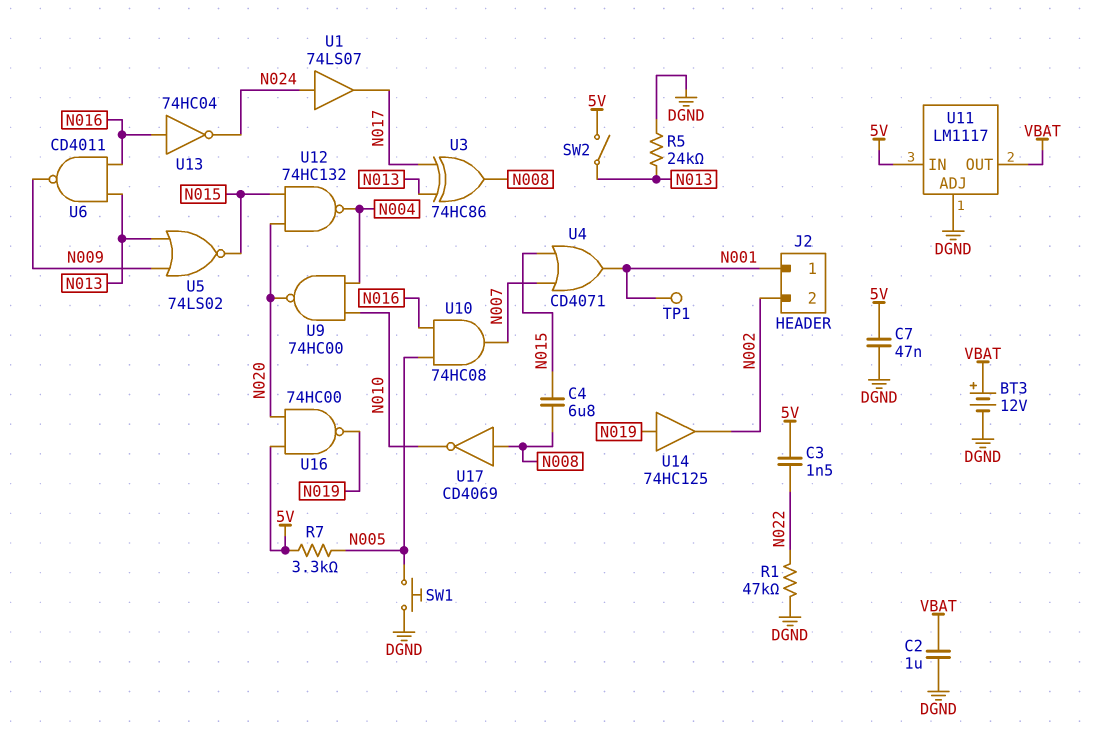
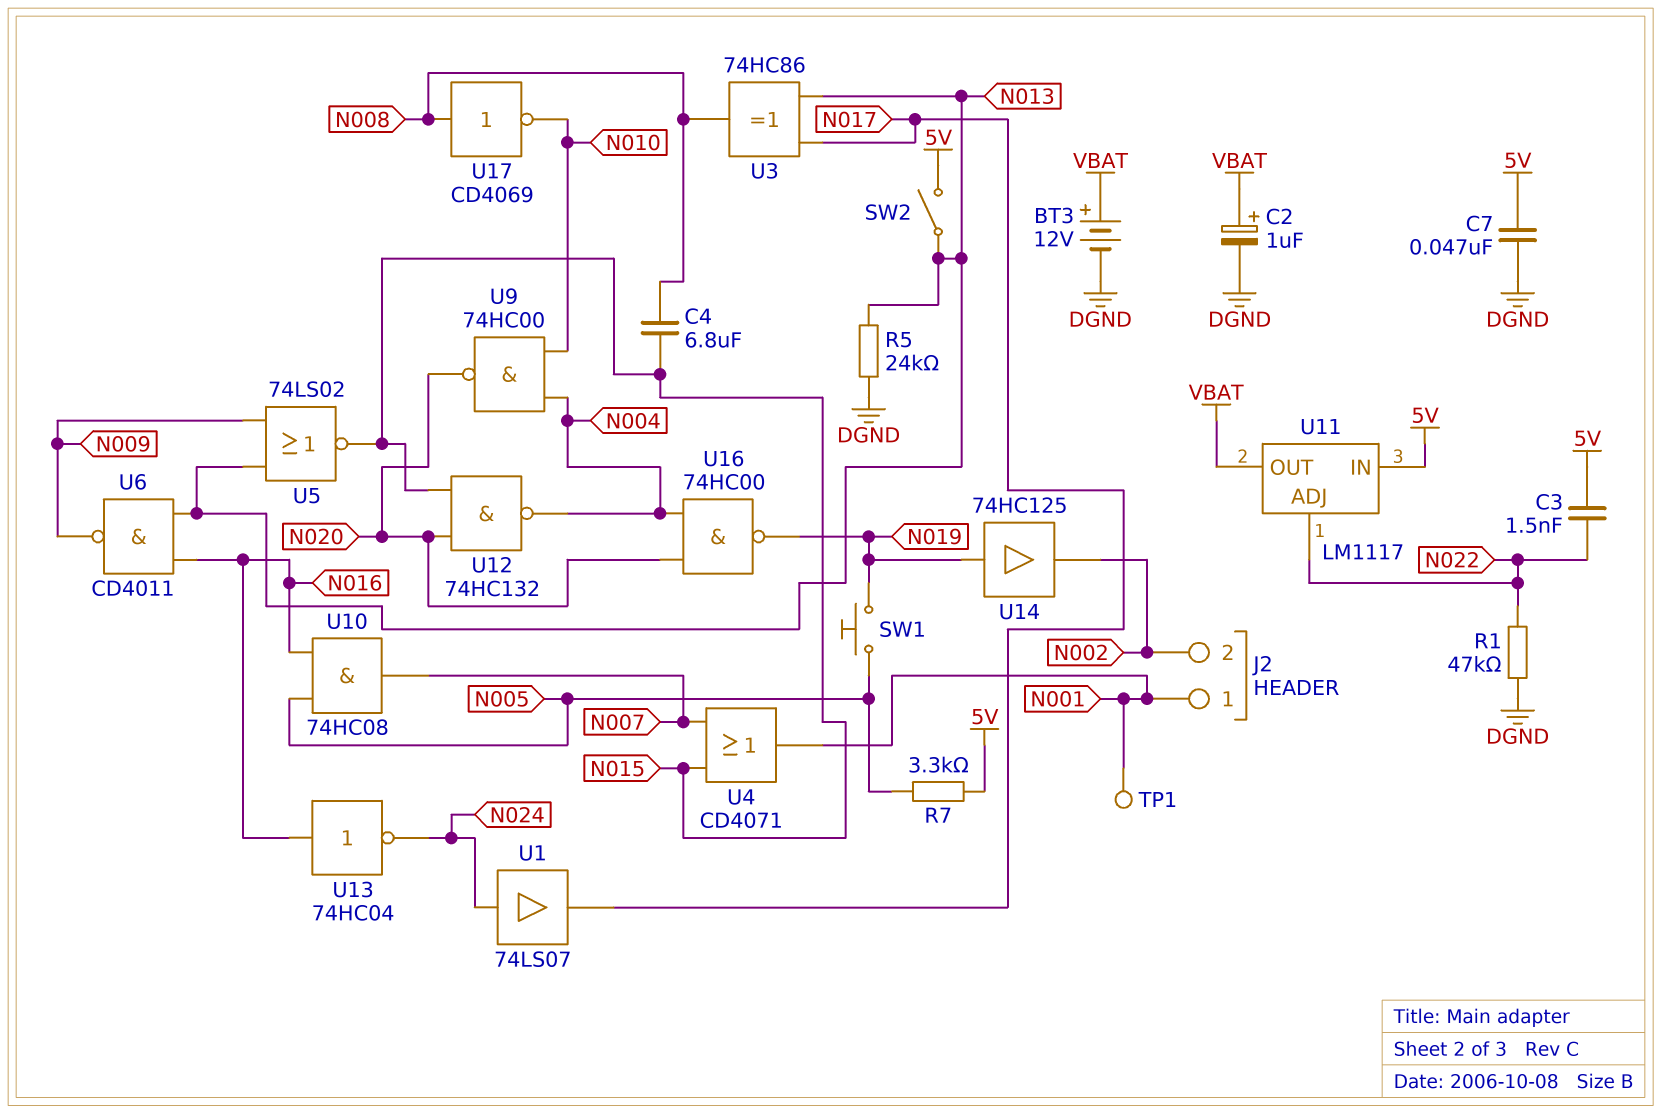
C2: 1uF (DGND, VBAT) -> 1uF (plus VBAT, minus DGND)
SW1: button (DGND, N005) -> button (N005, N019)
U11 pin ADJ: DGND -> N022
U16: NAND 74HC00 (in 5V, in N020, out N019) -> NAND 74HC00 (in N004, in N020, out N019)

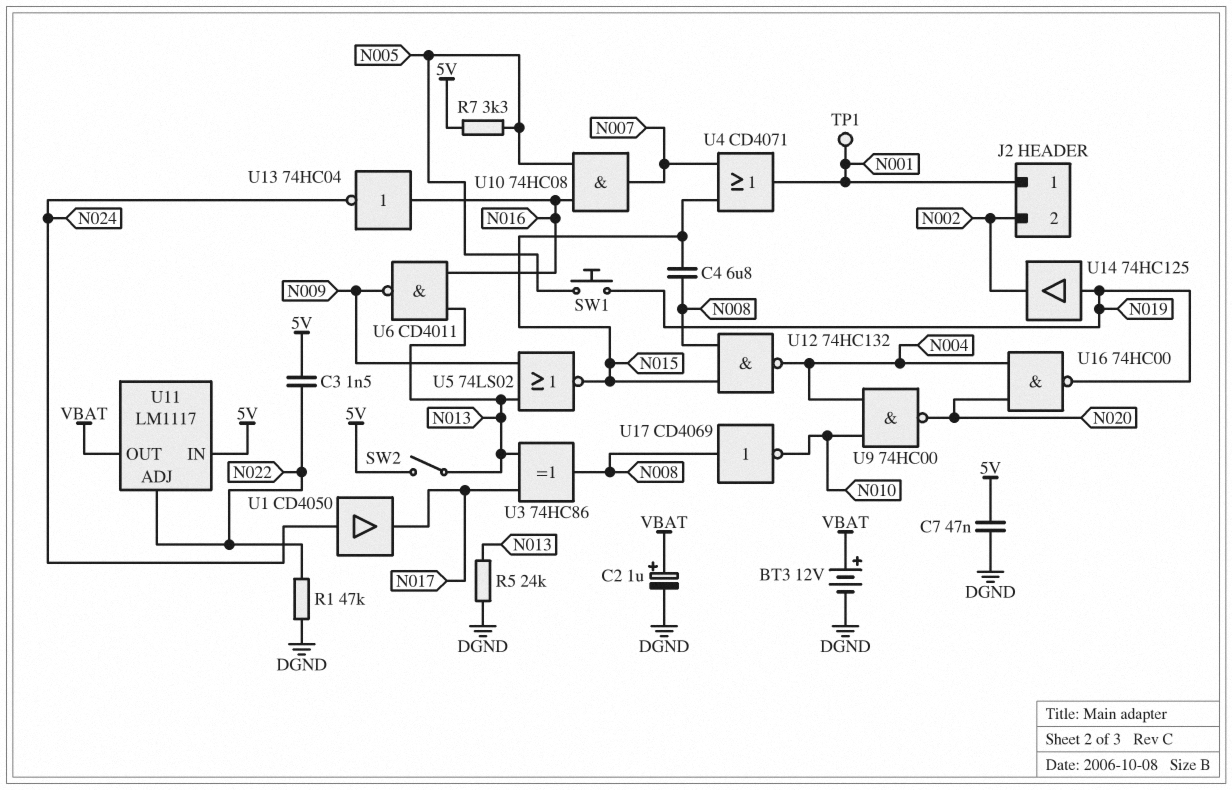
U1: buffer 74LS07 (in N024, out N017) -> buffer CD4050 (in N024, out N017)
U12: NAND 74HC132 (in N015, in N020, out N004) -> NAND 74HC132 (in N008, in N015, out N004)

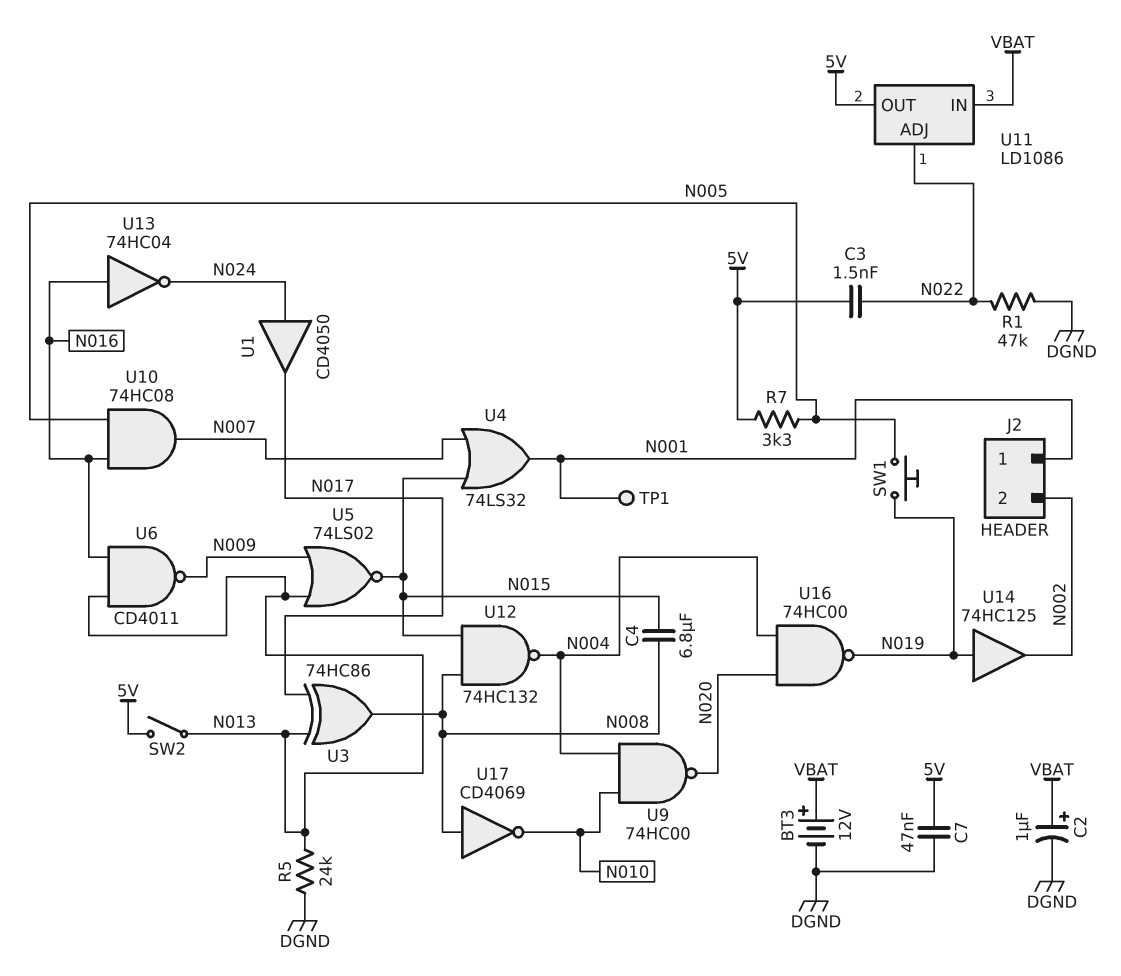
U4: OR CD4071 (in N007, in N015, out N001) -> OR 74LS32 (in N007, in N015, out N001)
U11: LM1117 -> LD1086
U11 pin IN: 5V -> VBAT
U11 pin OUT: VBAT -> 5V

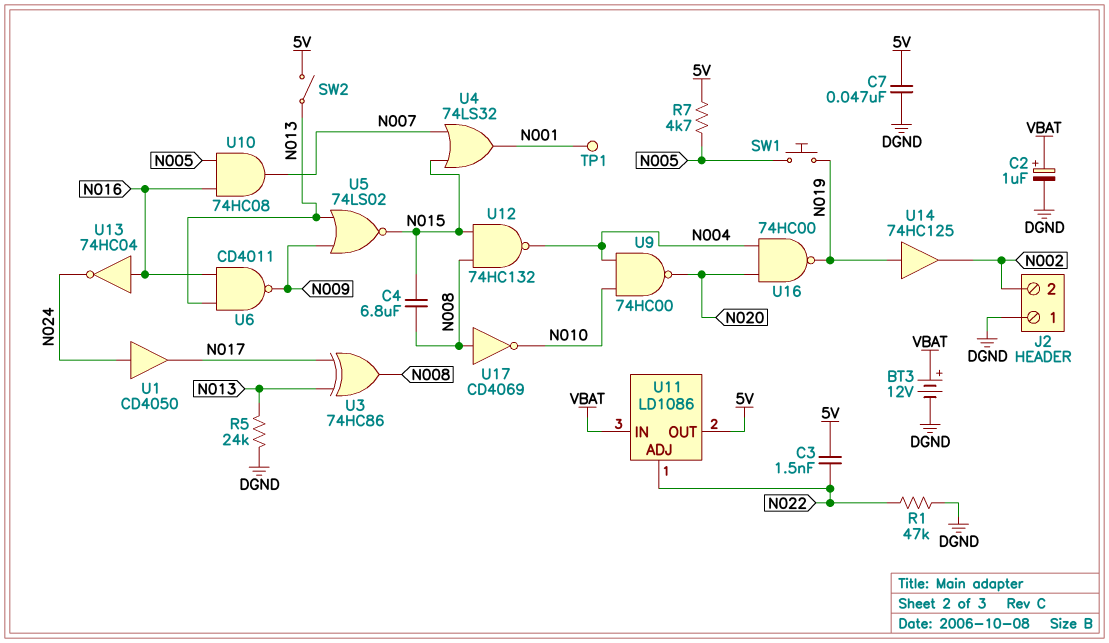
J2 pin 1: N001 -> DGND
R7: 3.3k (5V, N005) -> 4.7k (5V, N005)

